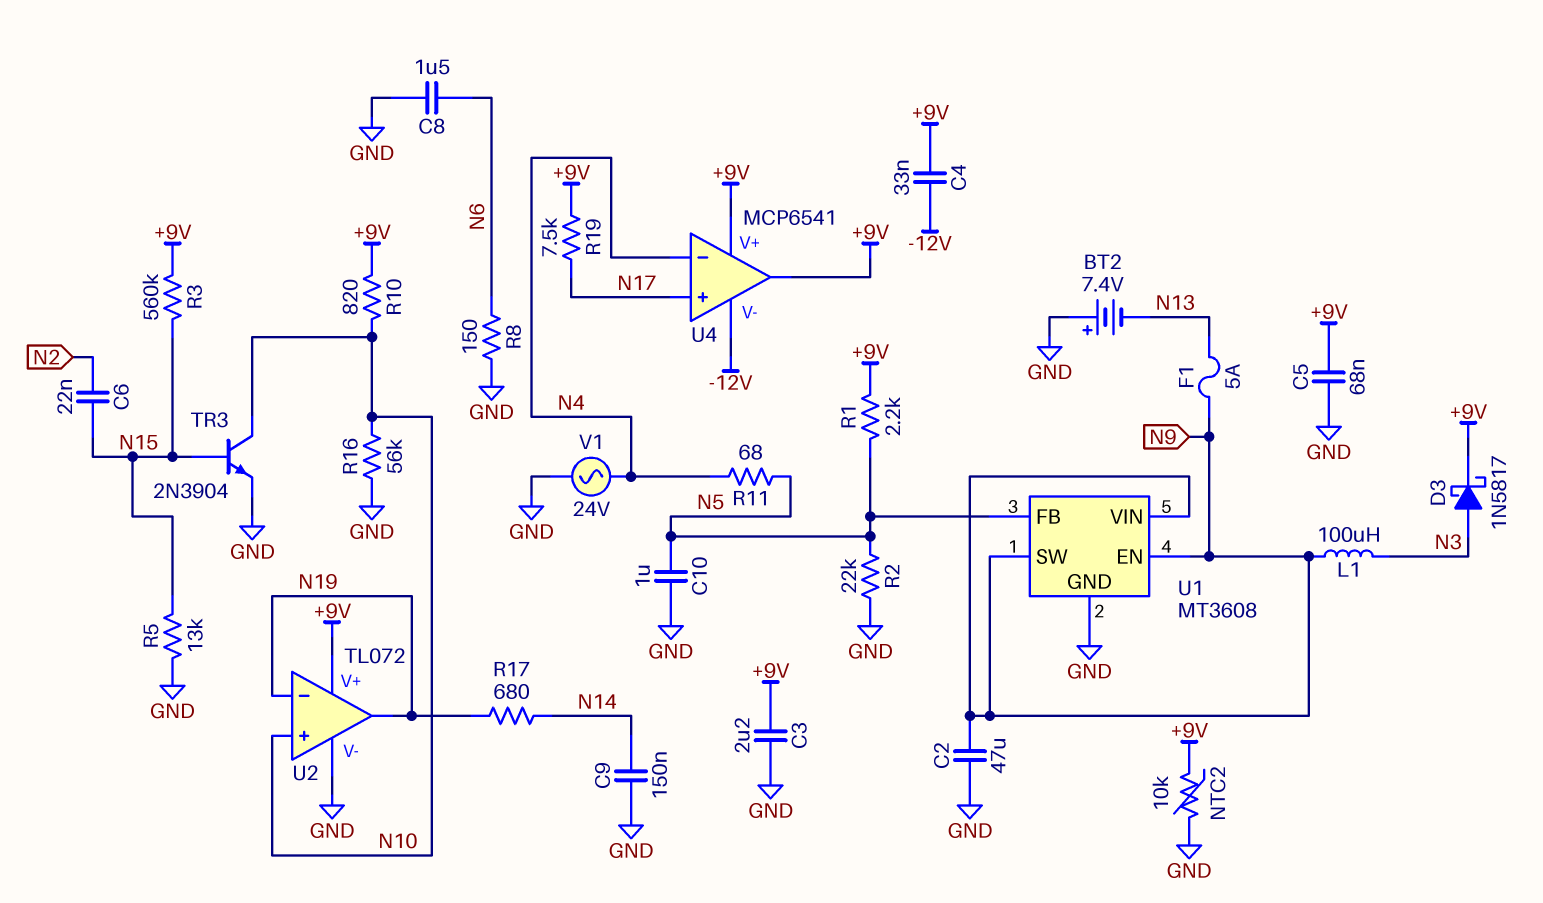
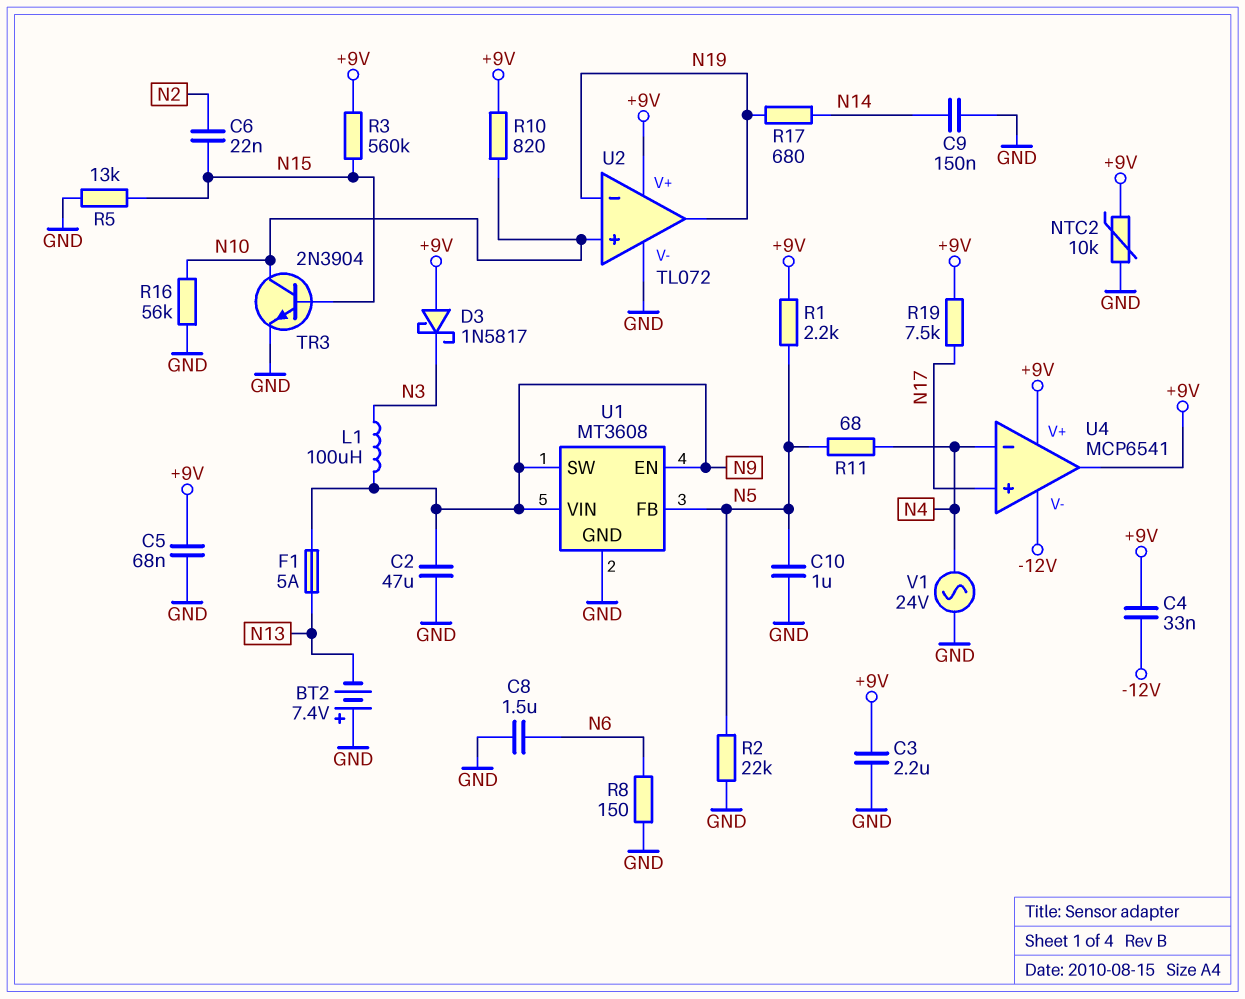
D3: schottky 1N5817 (A N3, K +9V) -> schottky 1N5817 (A +9V, K N3)

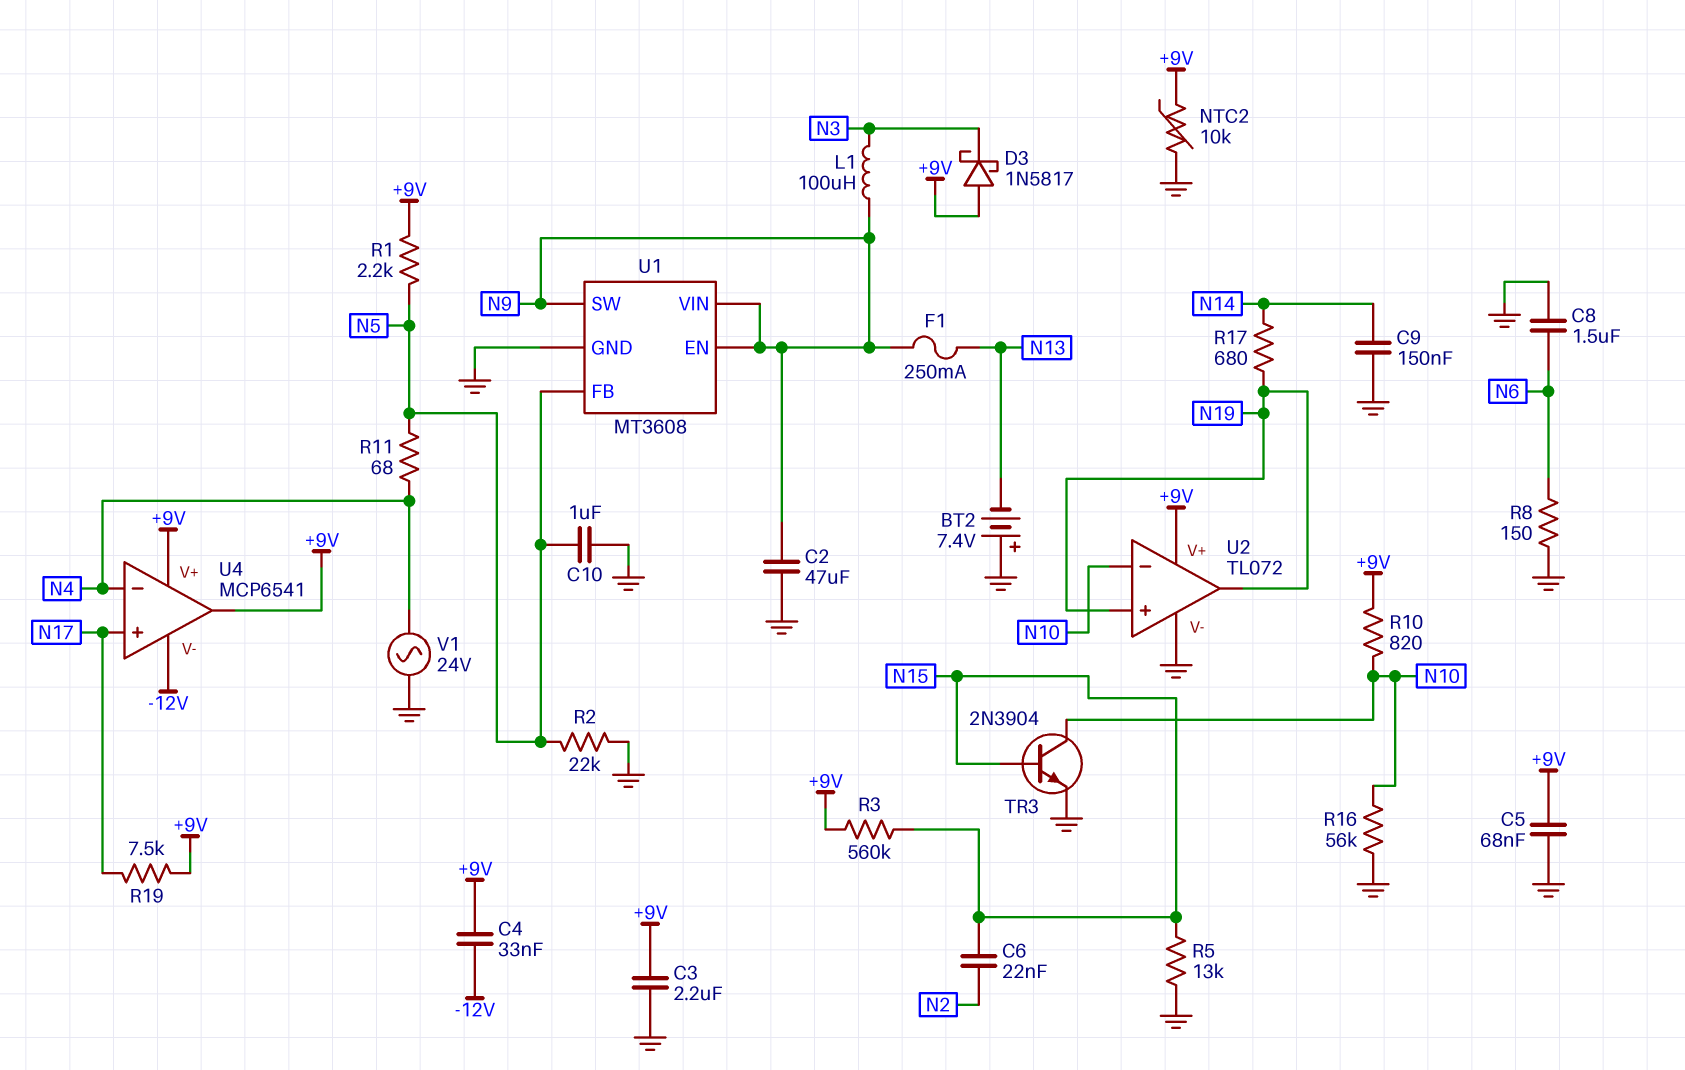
F1: 5A (N9, N13) -> 250mA (N9, N13)
U2 pin in+: N10 -> N19
U2 pin in-: N19 -> N10

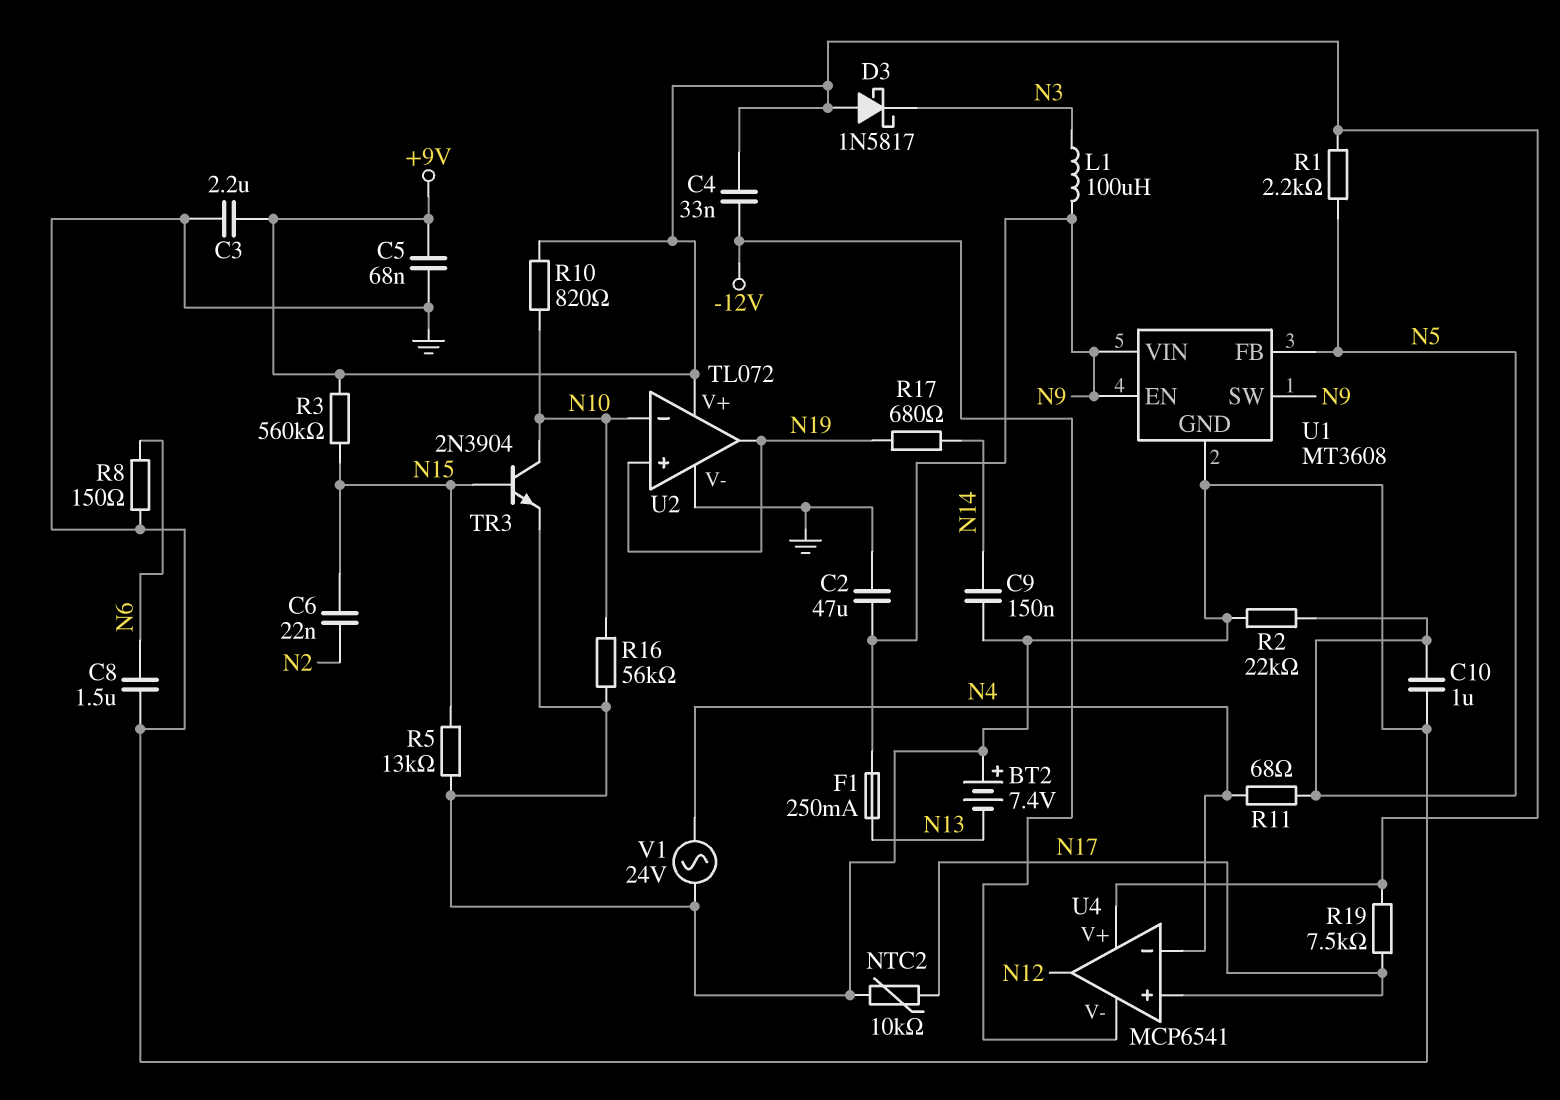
NTC2: 10k (+9V, GND) -> 10k (GND, N17)
U4 pin out: +9V -> N12

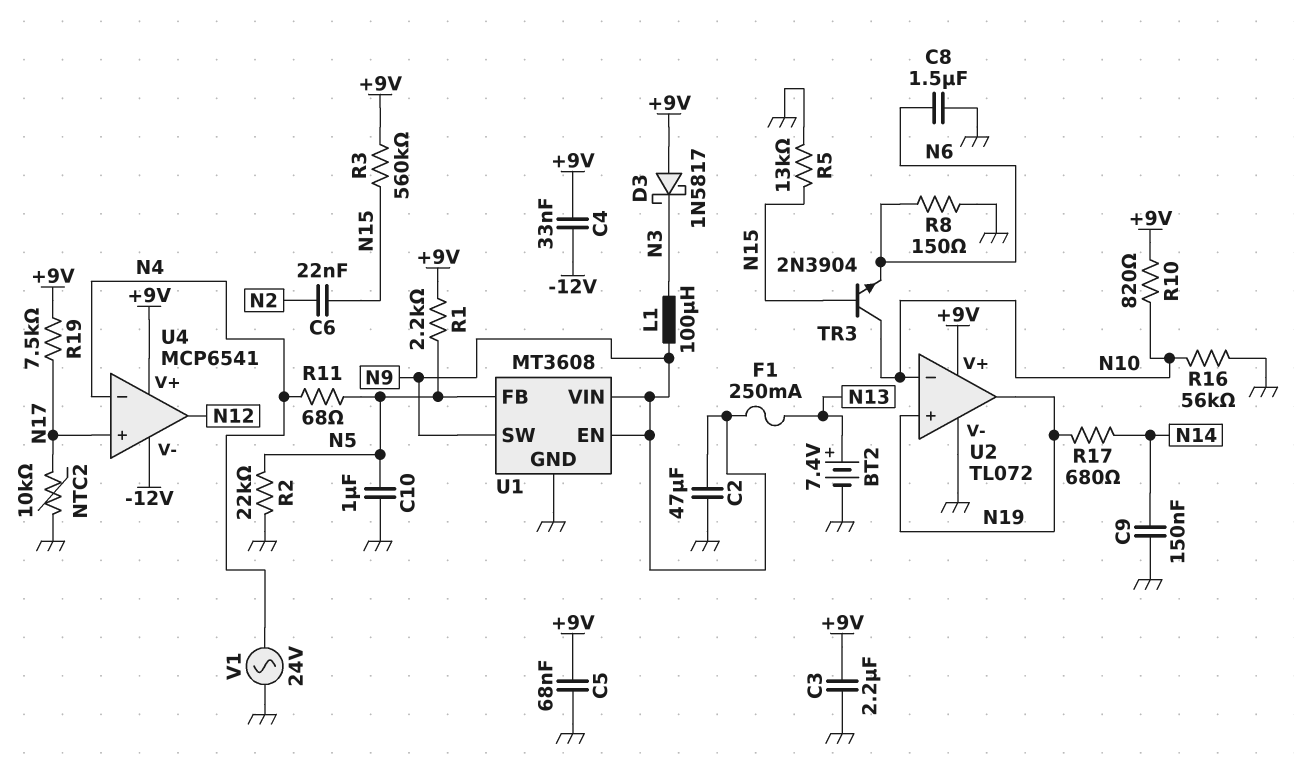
BT2: 7.4V (plus GND, minus N13) -> 7.4V (plus N13, minus GND)
TR3: NPN 2N3904 (B N15, C N10, E GND) -> NPN 2N3904 (B N15, C N10, E N6)

